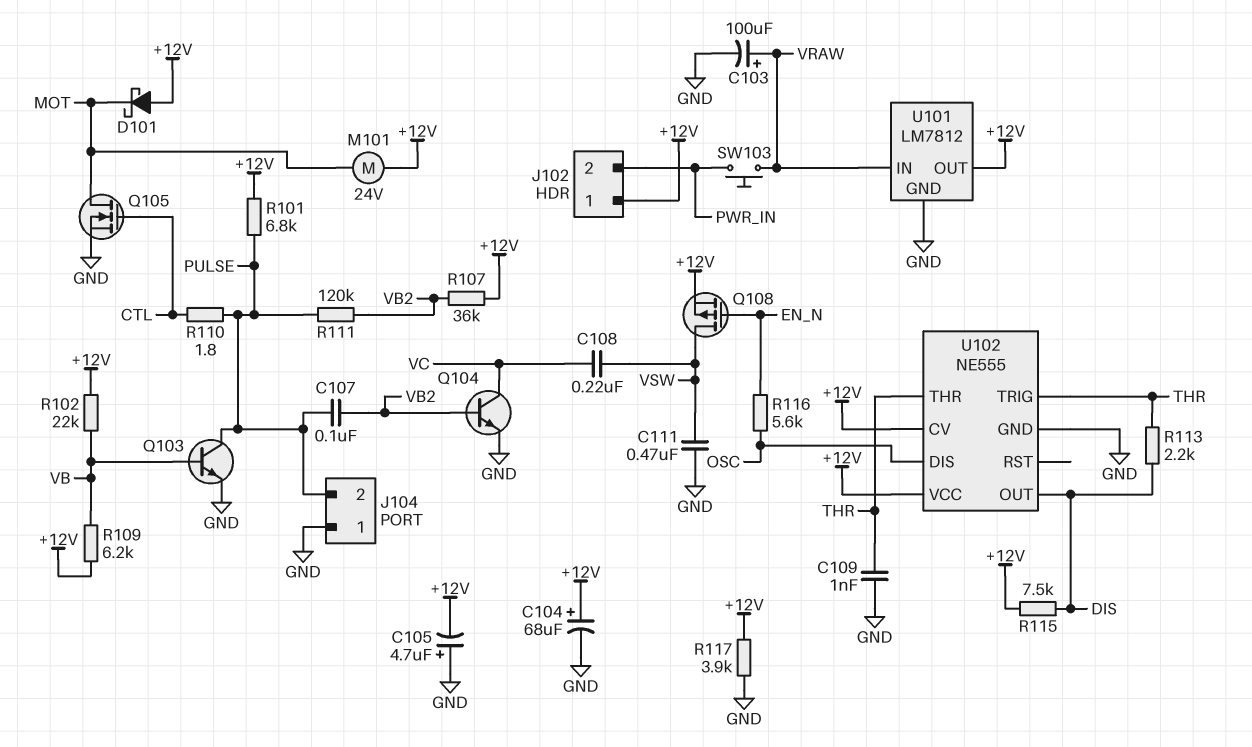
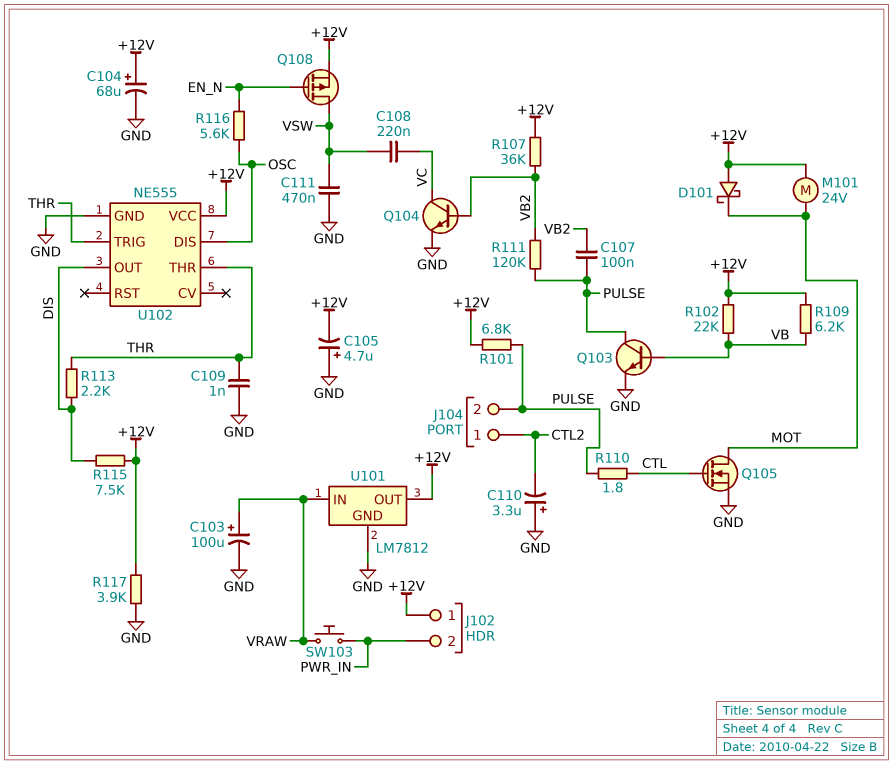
C110: none -> 3.3uF (plus GND, minus CTL2)
J104 pin 1: GND -> CTL2
U102 pin CV: +12V -> none

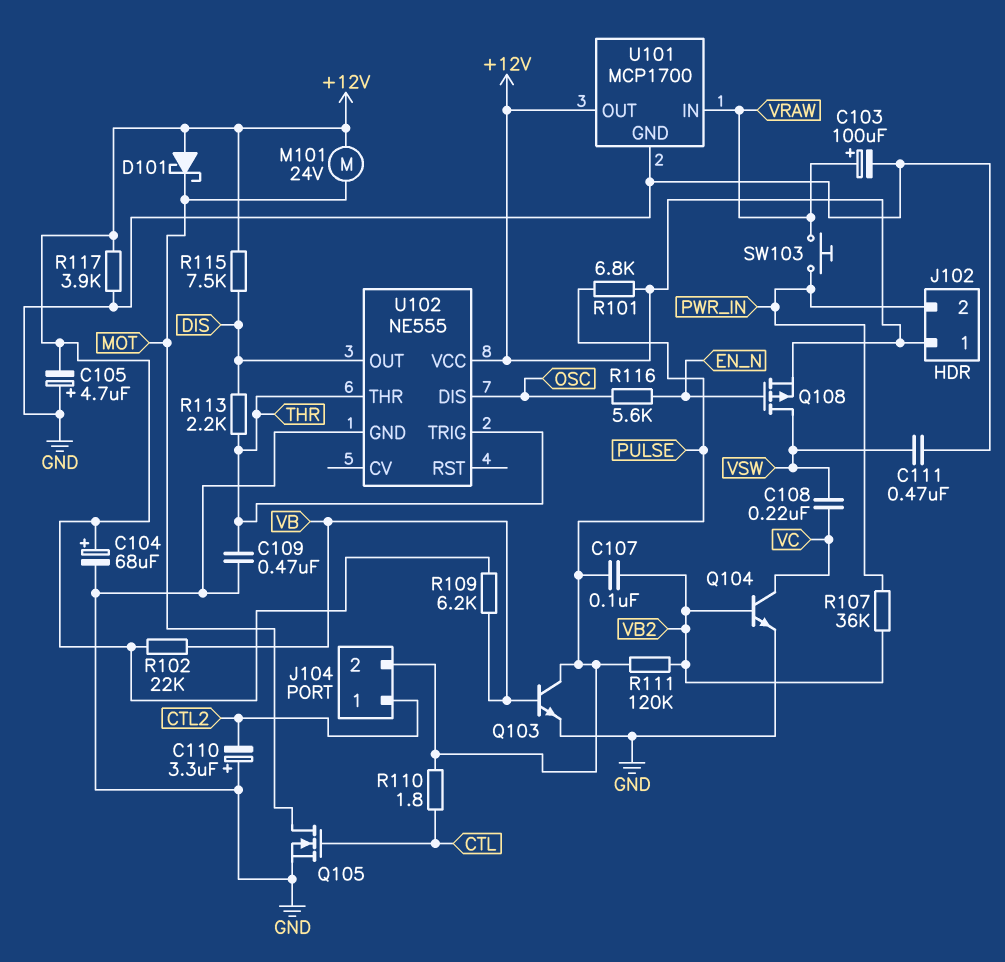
C109: 1nF (GND, THR) -> 470nF (GND, THR)
R107: 36k (+12V, VB2) -> 36k (PWR_IN, VB2)
U101: LM7812 -> MCP1700

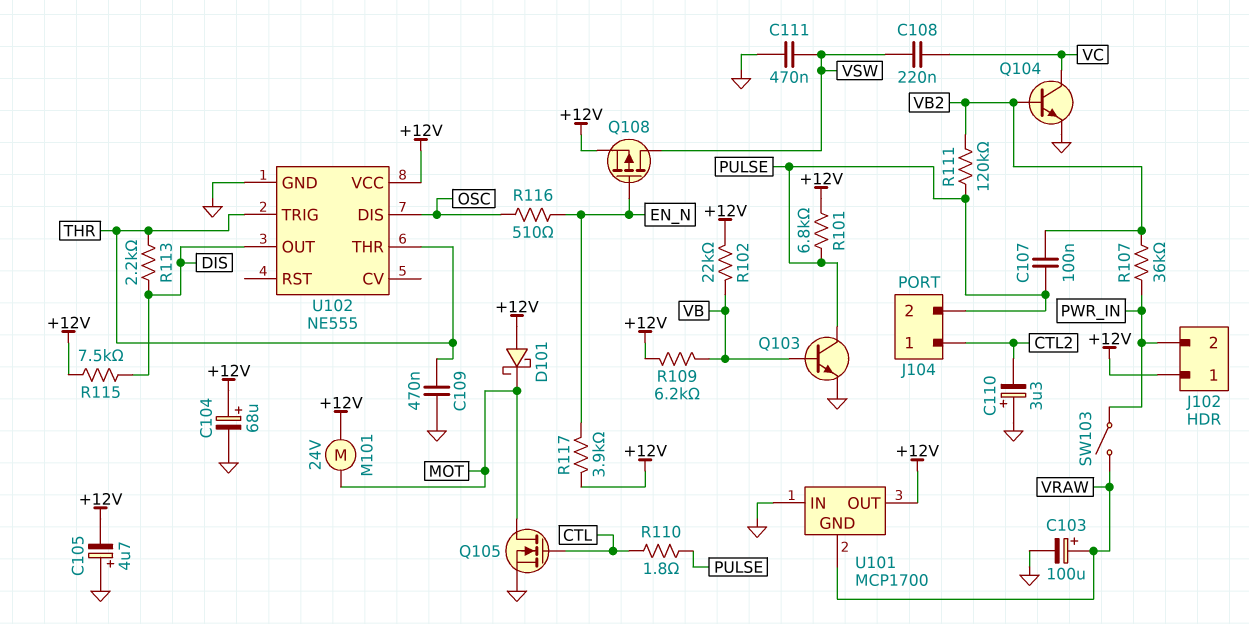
R116: 5.6k (EN_N, OSC) -> 510 (EN_N, OSC)
R117: 3.9k (+12V, GND) -> 3.9k (+12V, EN_N)
SW103: button (PWR_IN, VRAW) -> switch (PWR_IN, VRAW)
U101 pin GND: GND -> VRAW
U101 pin IN: VRAW -> GND

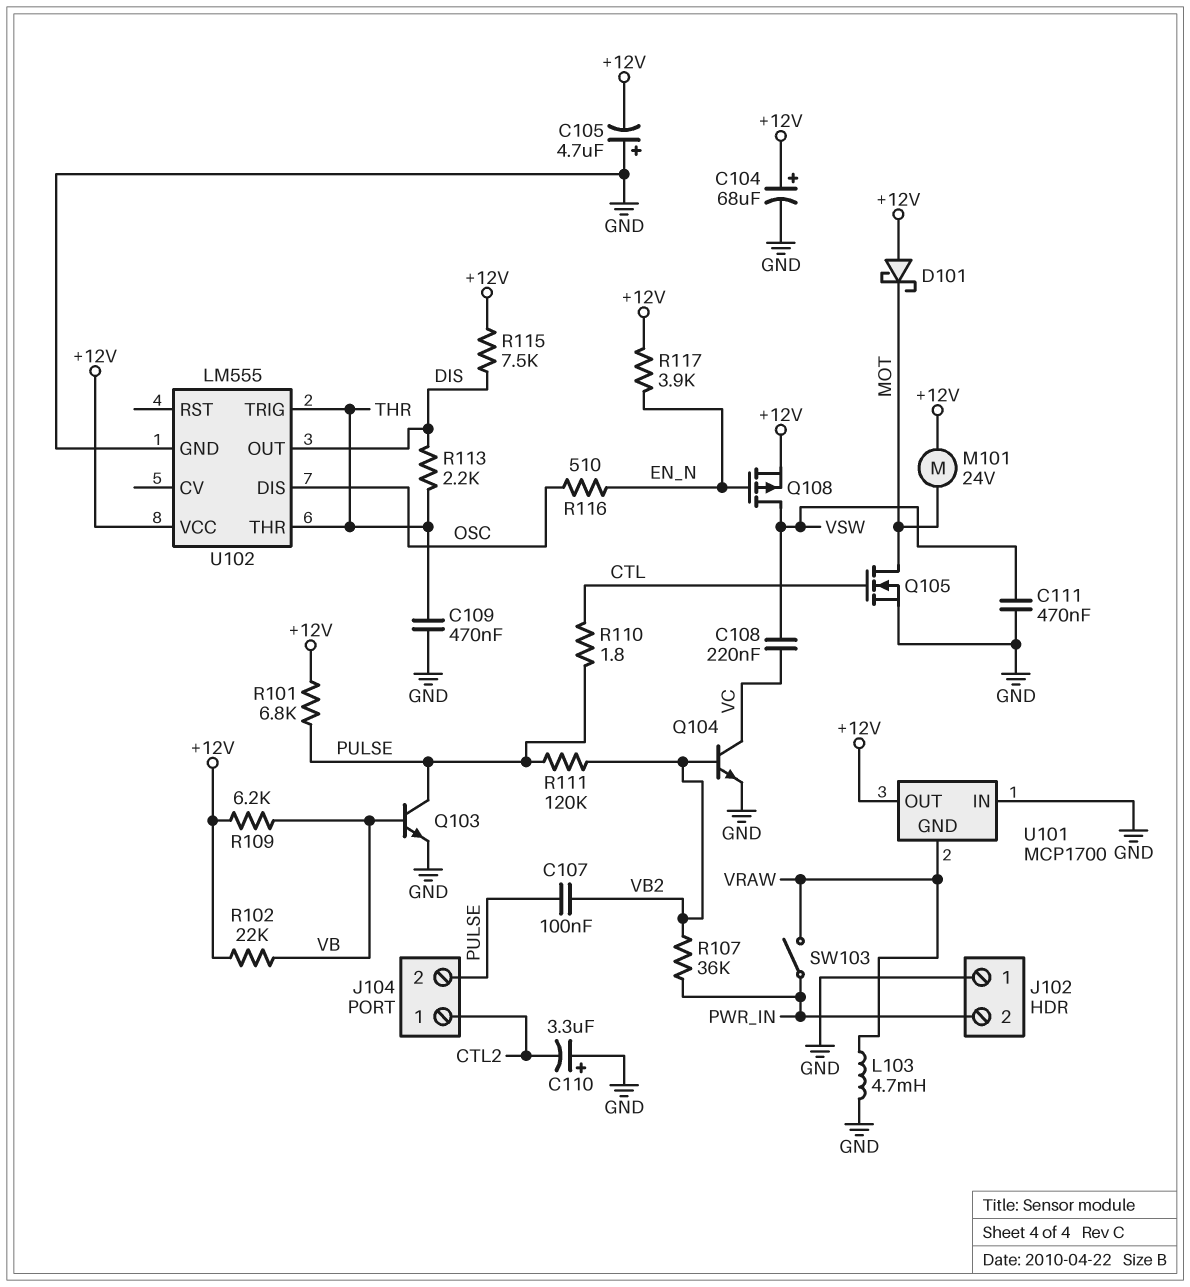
C103: 100uF (plus VRAW, minus GND) -> none
J102 pin 1: +12V -> GND
L103: none -> 4.7mH (GND, VRAW)
U102: NE555 -> LM555

